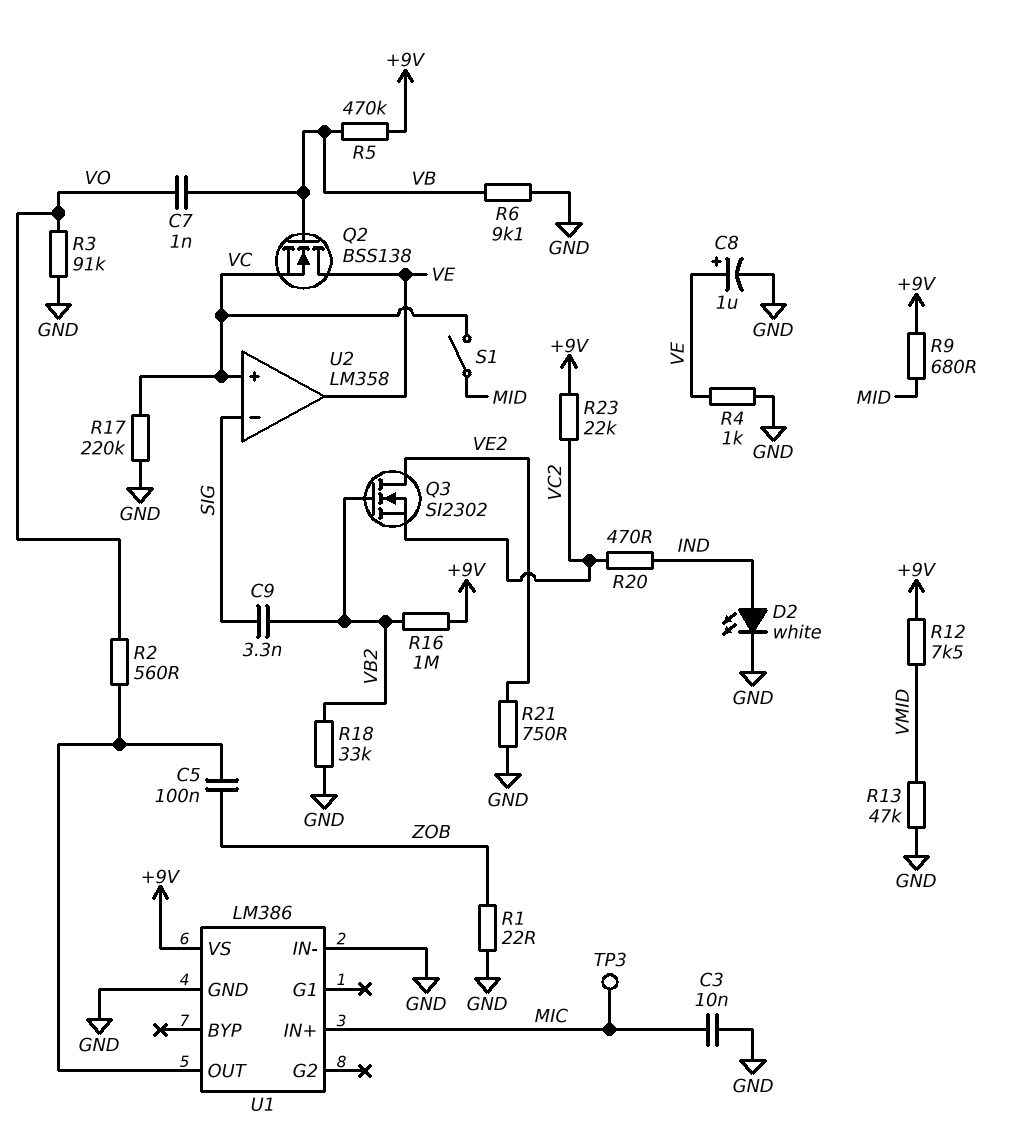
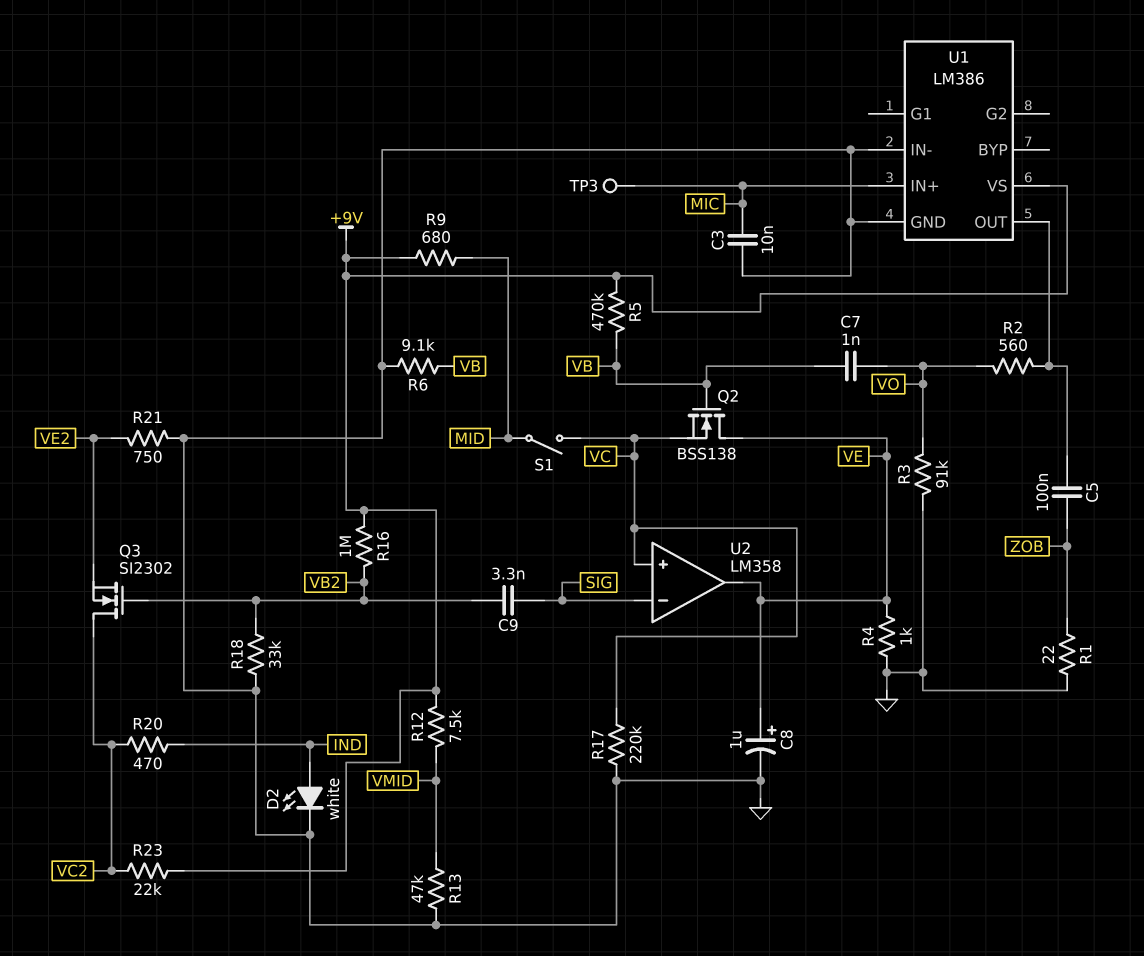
Q3: NMOS SI2302 (G VB2, D VE2, S VC2) -> NMOS SI2302 (G VB2, D VC2, S VE2)

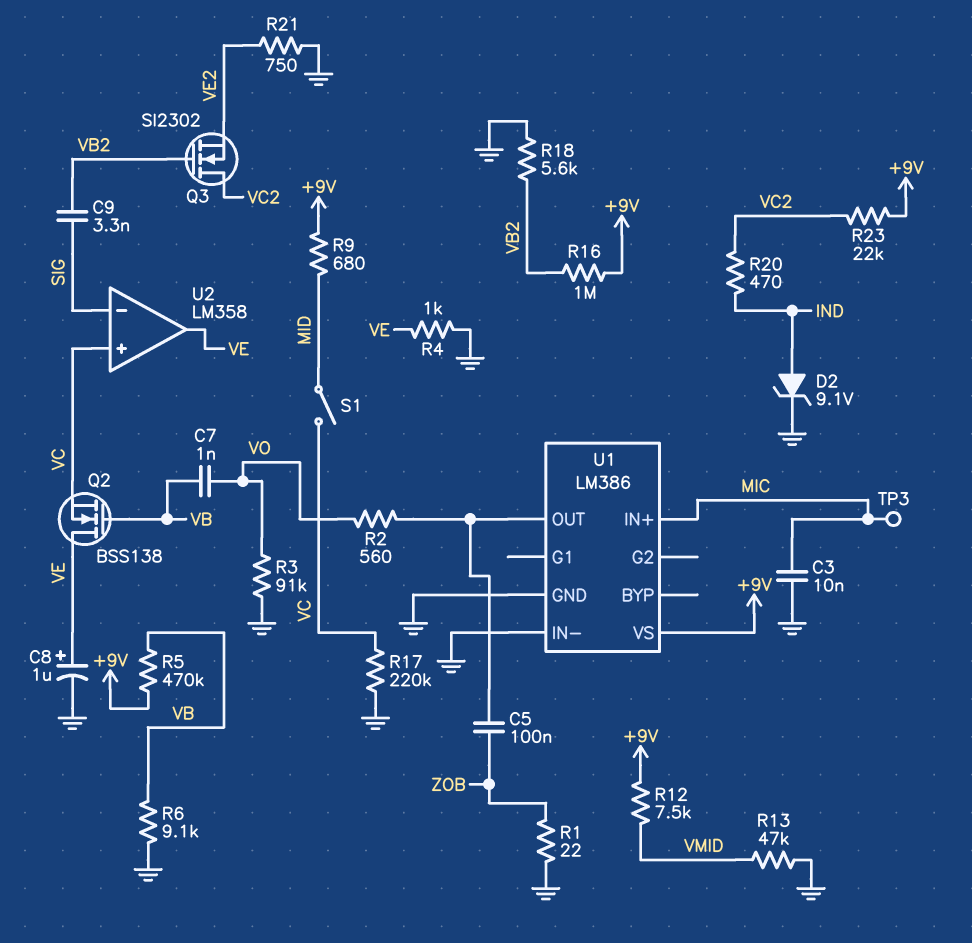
D2: LED white (A IND, K GND) -> zener 9.1V (A IND, K GND)
R18: 33k (GND, VB2) -> 5.6k (GND, VB2)

